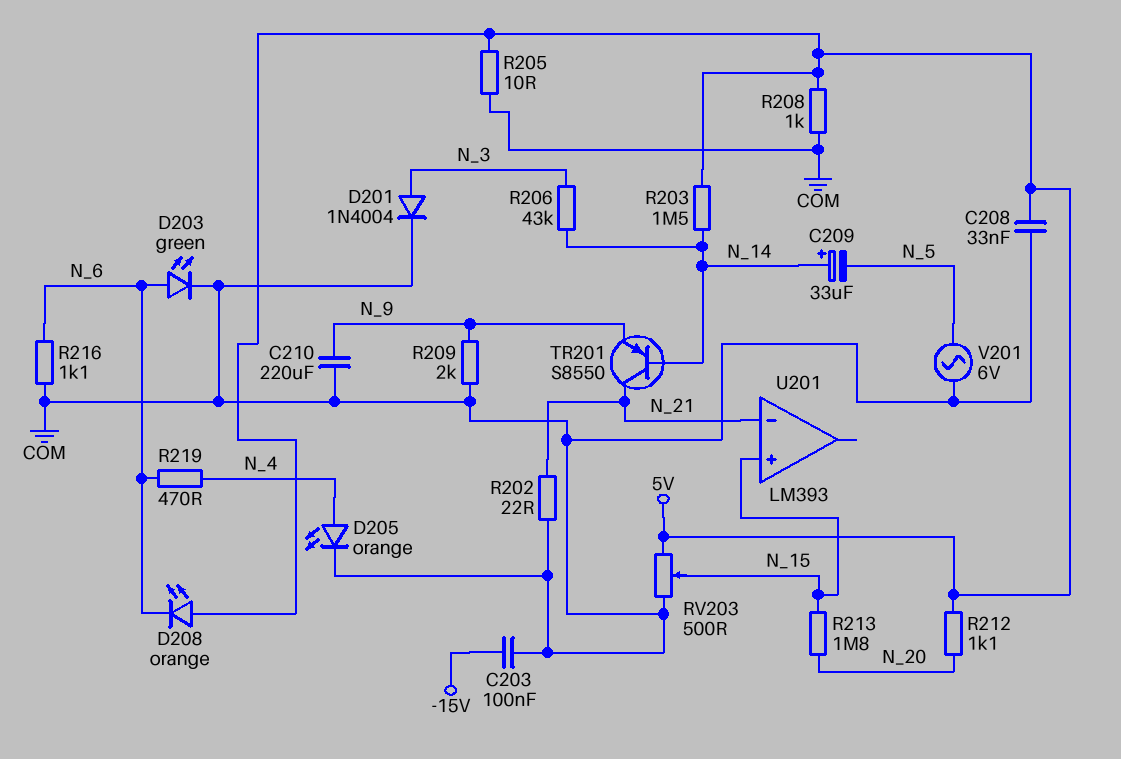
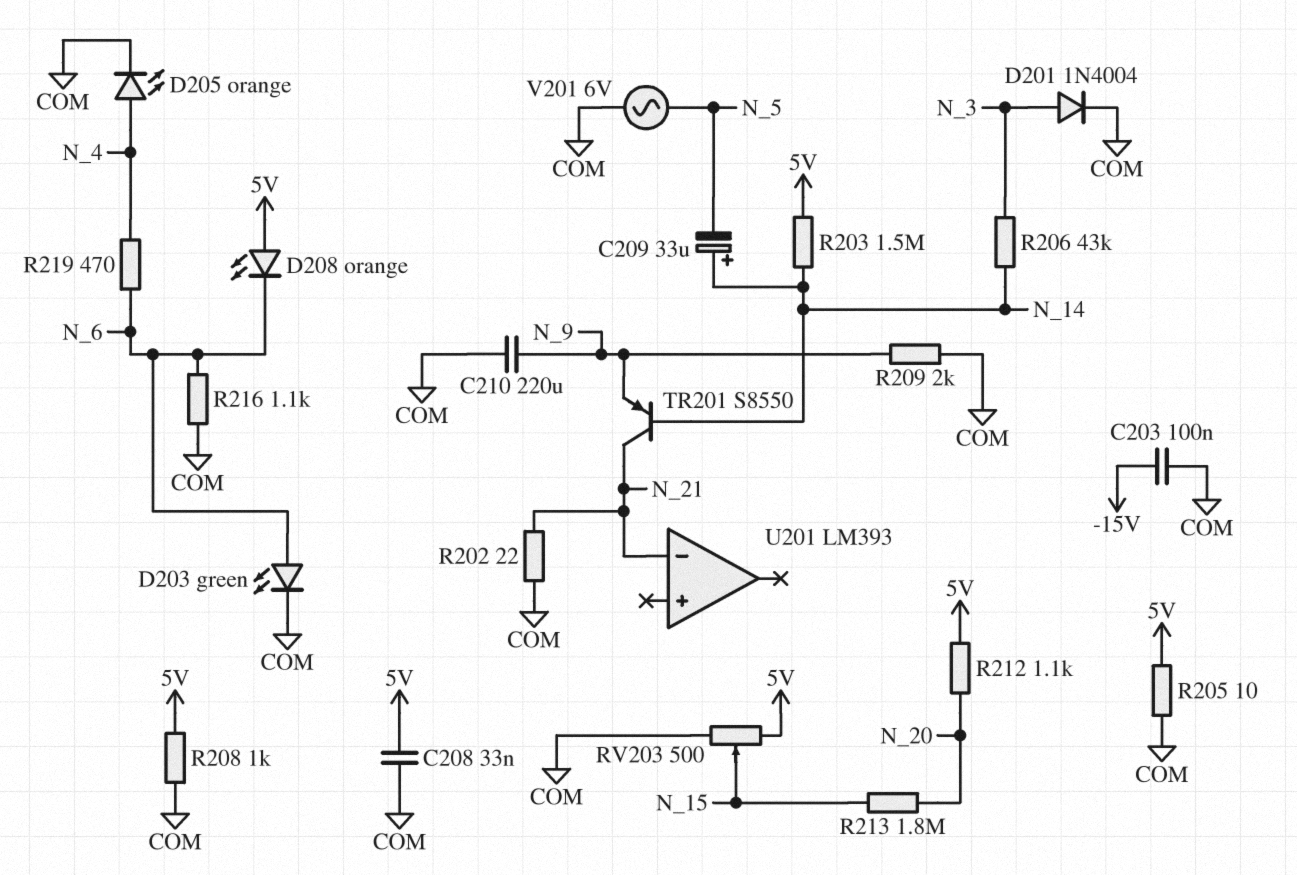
U201 pin in+: N_15 -> none

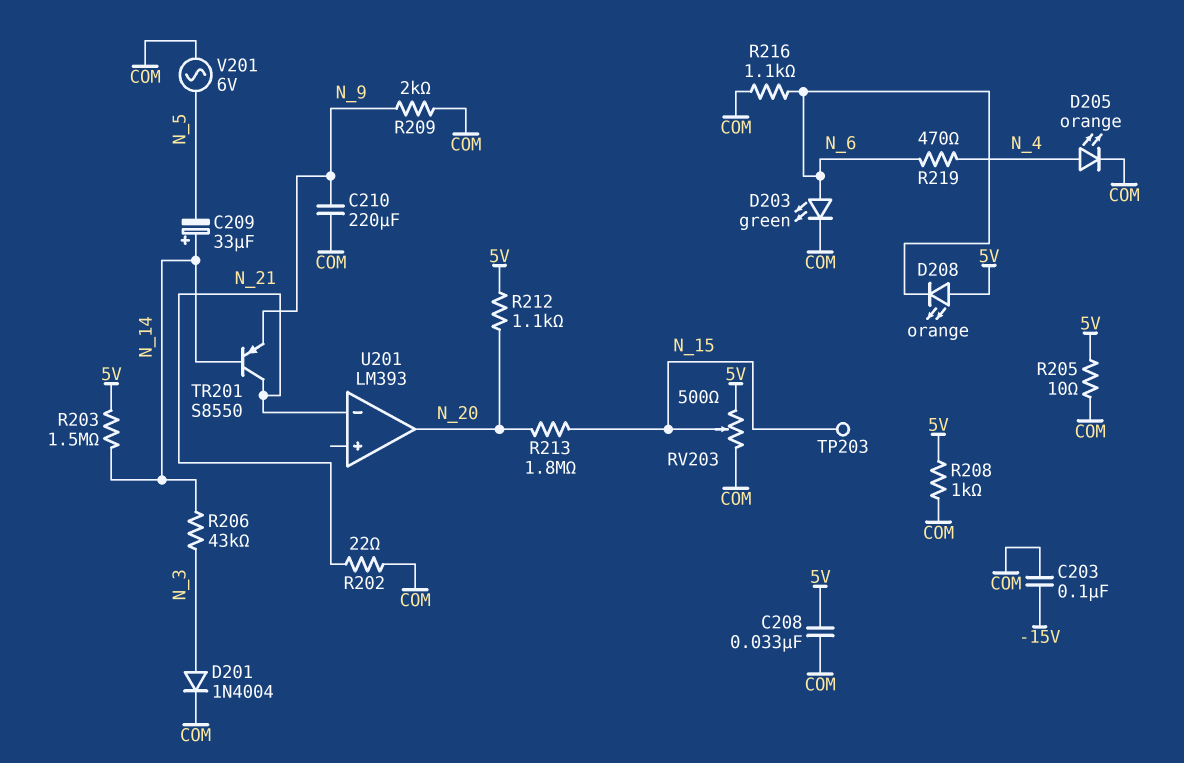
TP203: none -> test point (N_15)
U201 pin out: none -> N_20

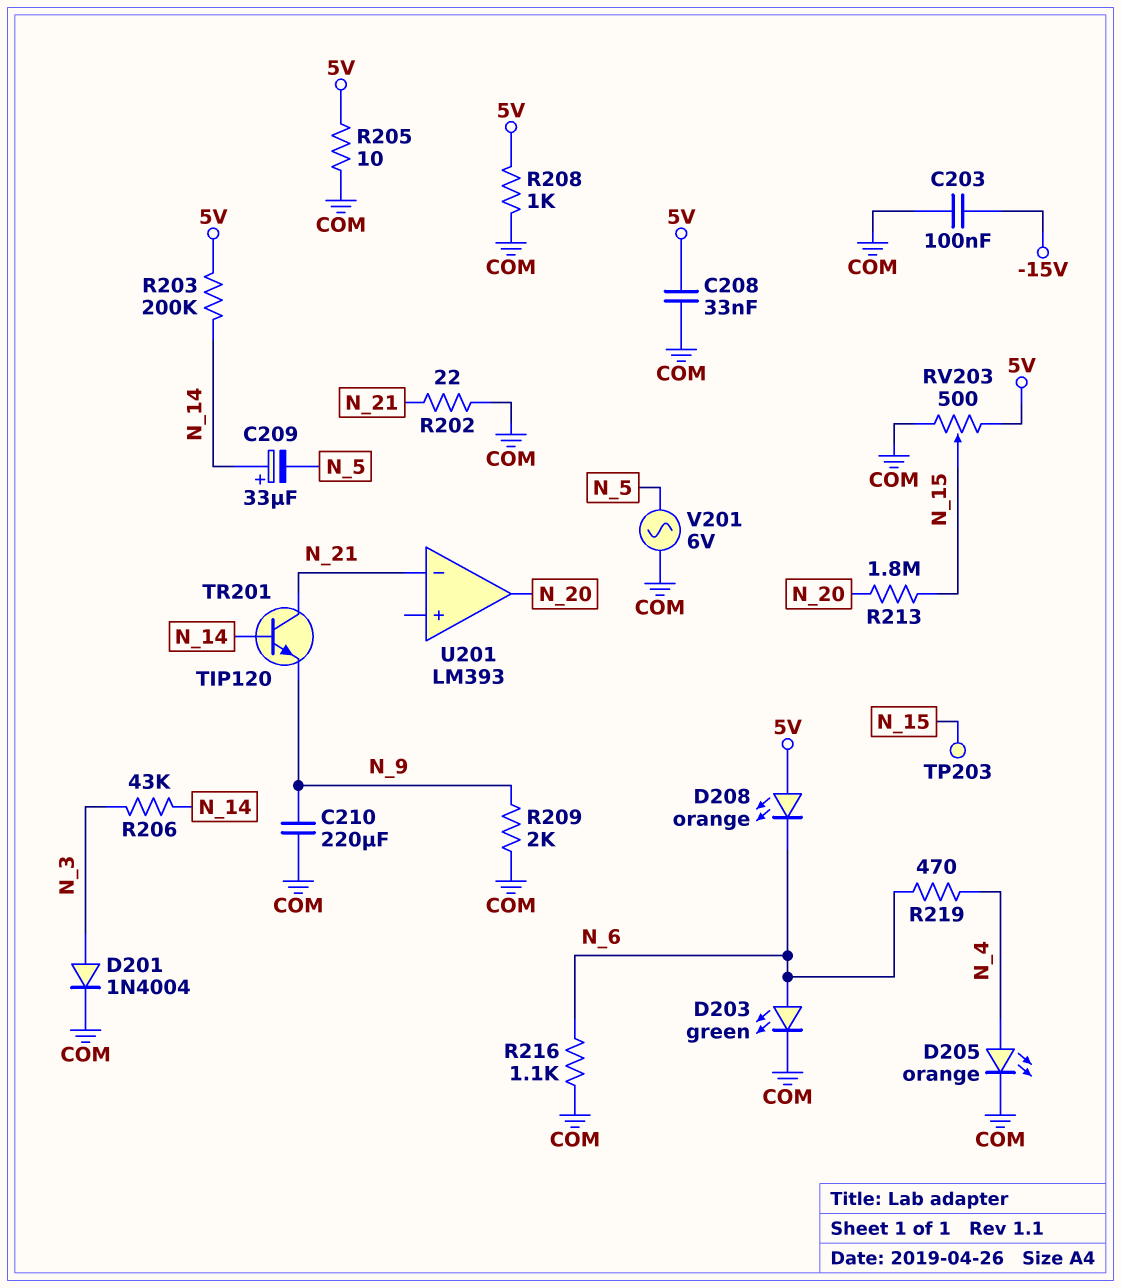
R203: 1.5M (5V, N_14) -> 200k (5V, N_14)
R212: 1.1k (5V, N_20) -> none
TR201: PNP S8550 (B N_14, C N_21, E N_9) -> NPN TIP120 (B N_14, C N_21, E N_9)

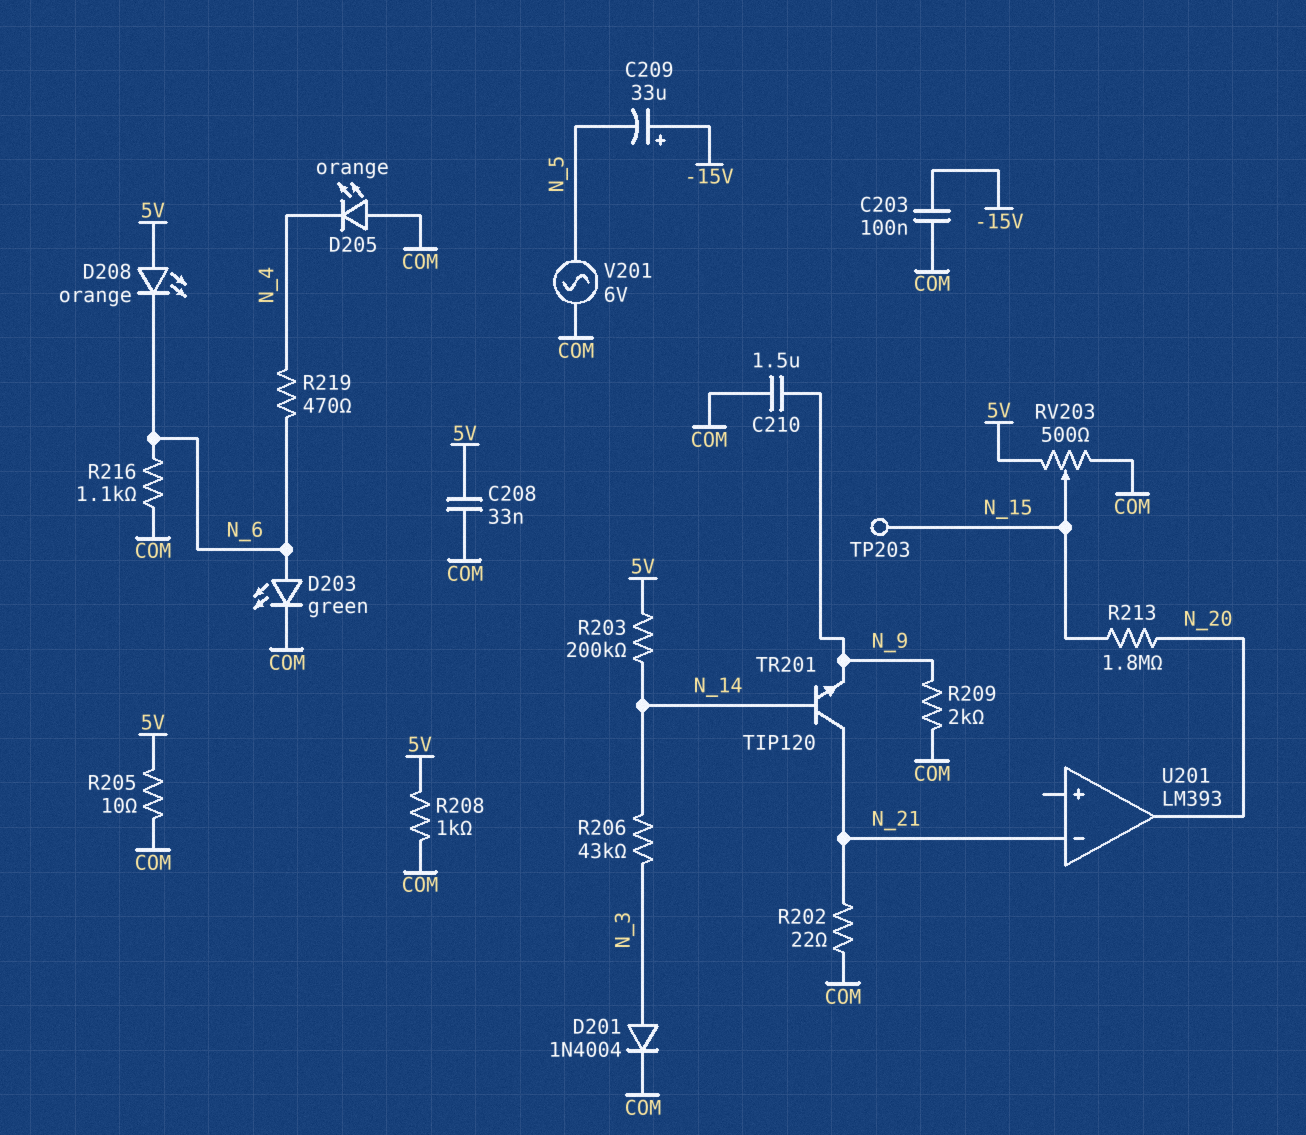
C209: 33uF (plus N_14, minus N_5) -> 33uF (plus -15V, minus N_5)
C210: 220uF (COM, N_9) -> 1.5uF (COM, N_9)
D205: LED orange (A N_4, K COM) -> LED orange (A COM, K N_4)

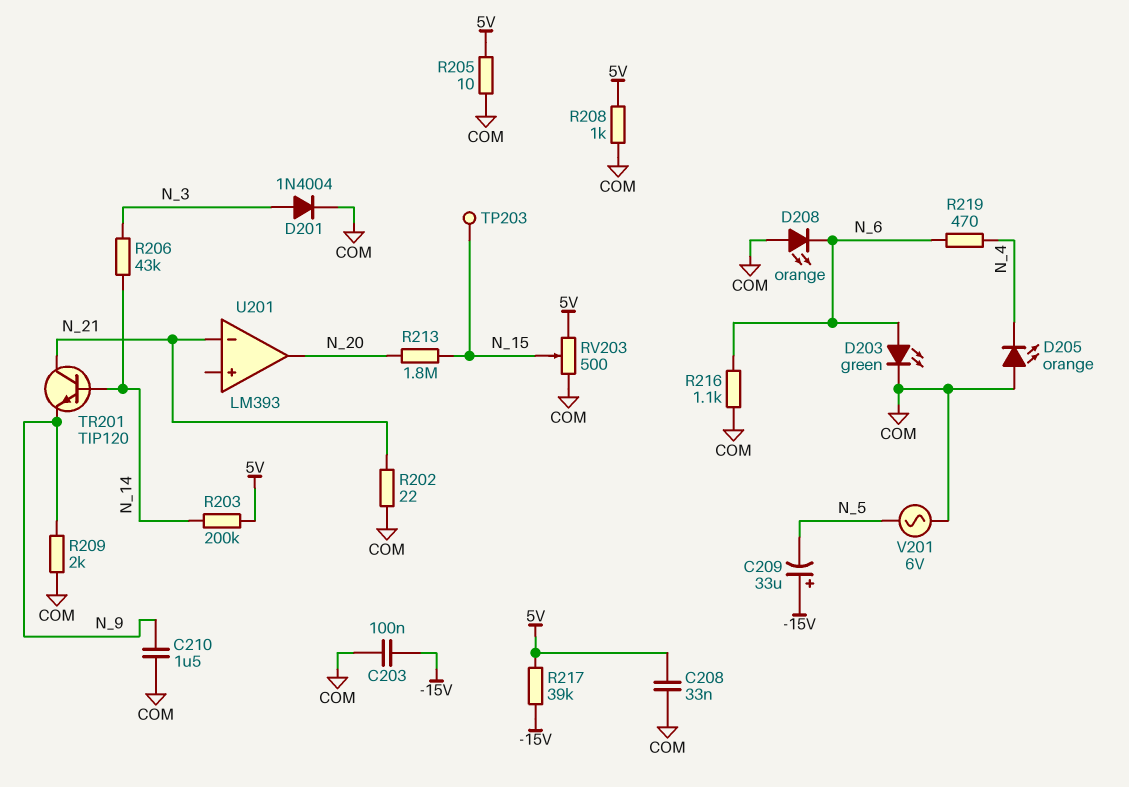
D208: LED orange (A 5V, K N_6) -> LED orange (A COM, K N_6)
R217: none -> 39k (-15V, 5V)

